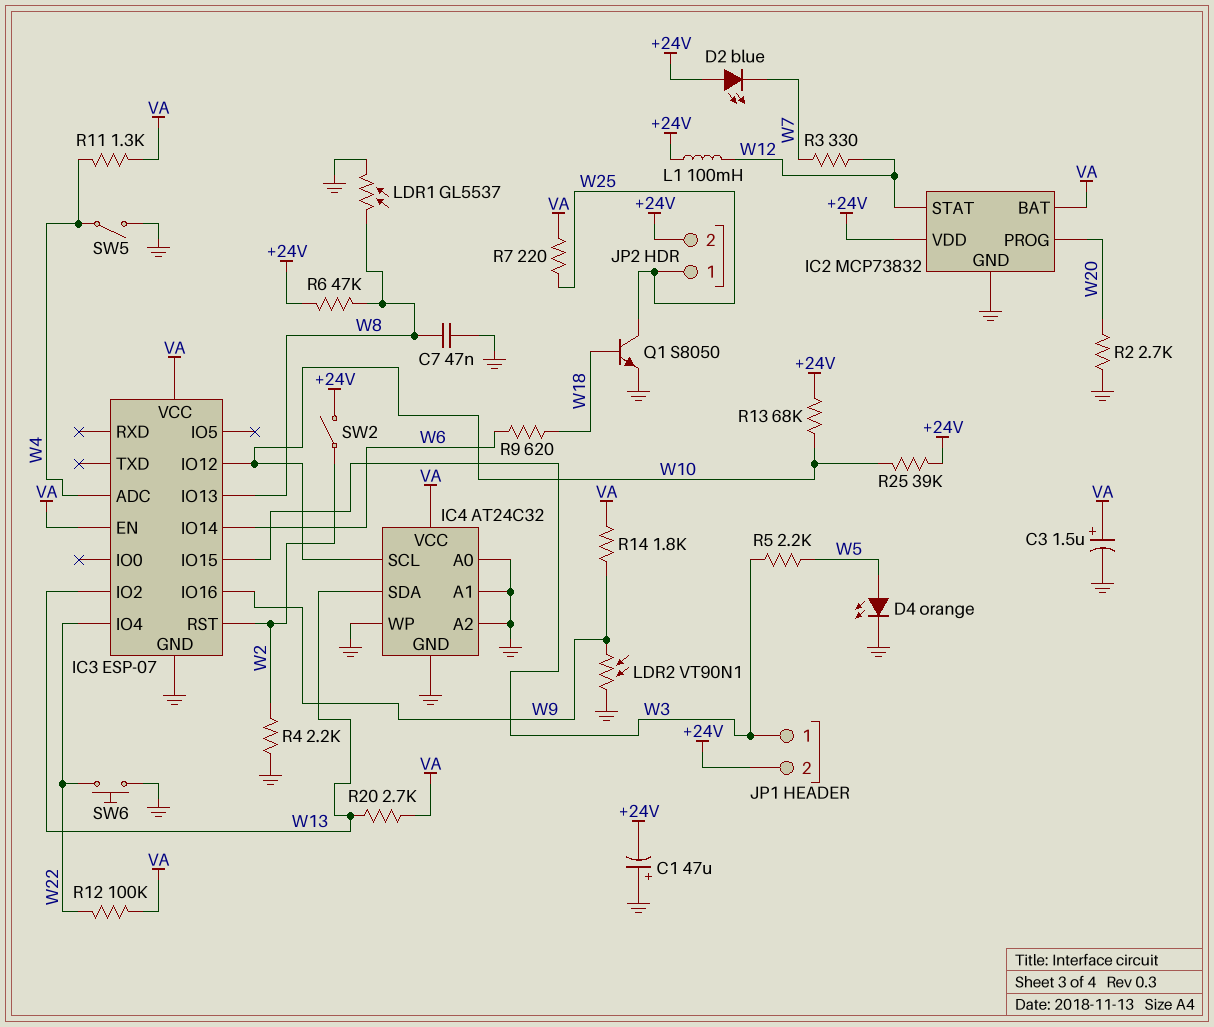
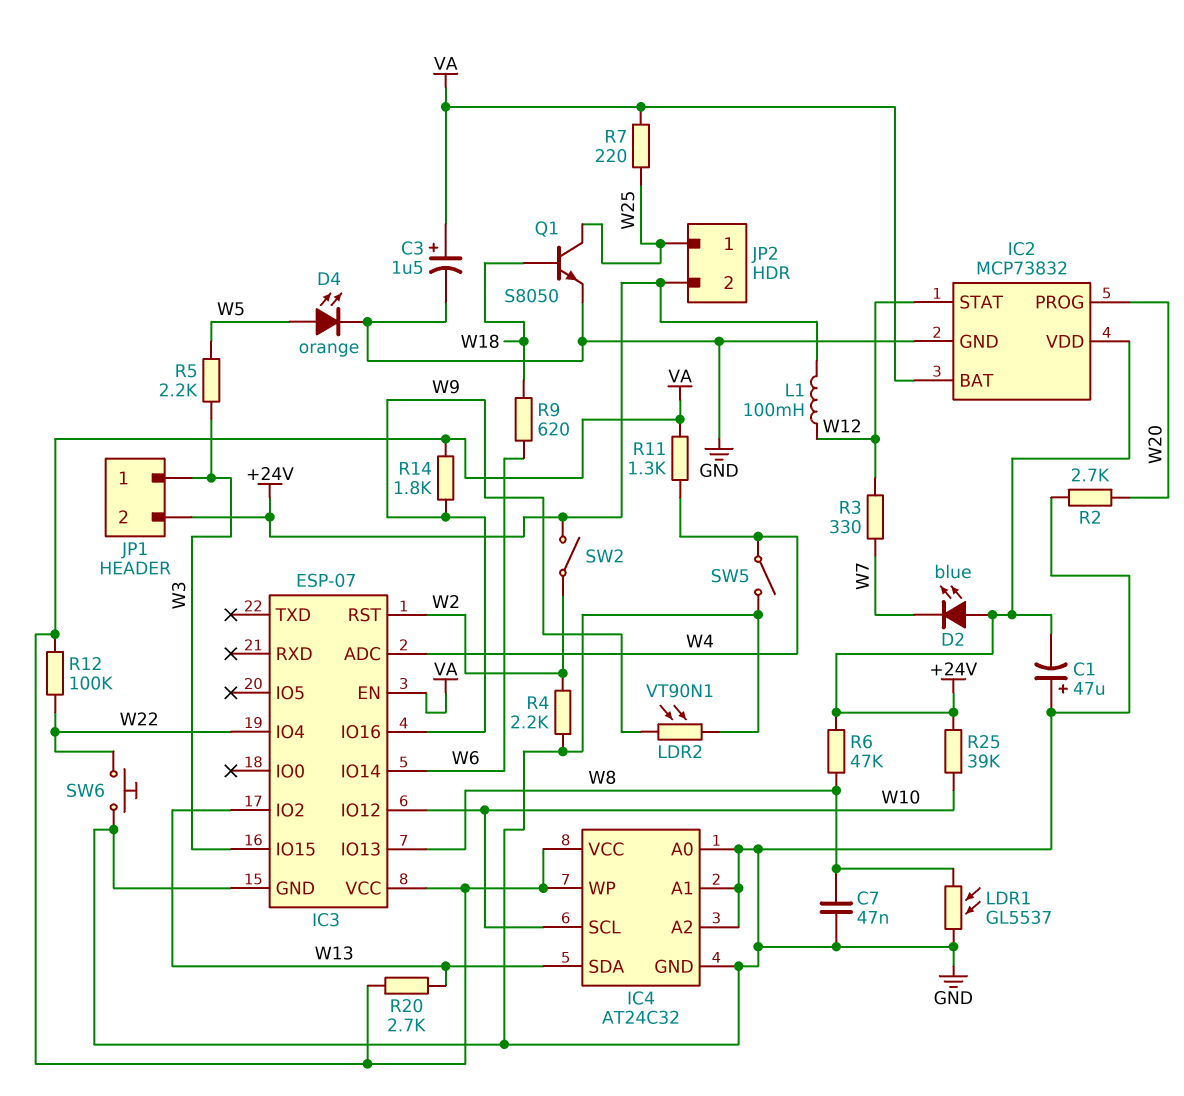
IC4 pin WP: GND -> VA
R13: 68k (+24V, W10) -> none

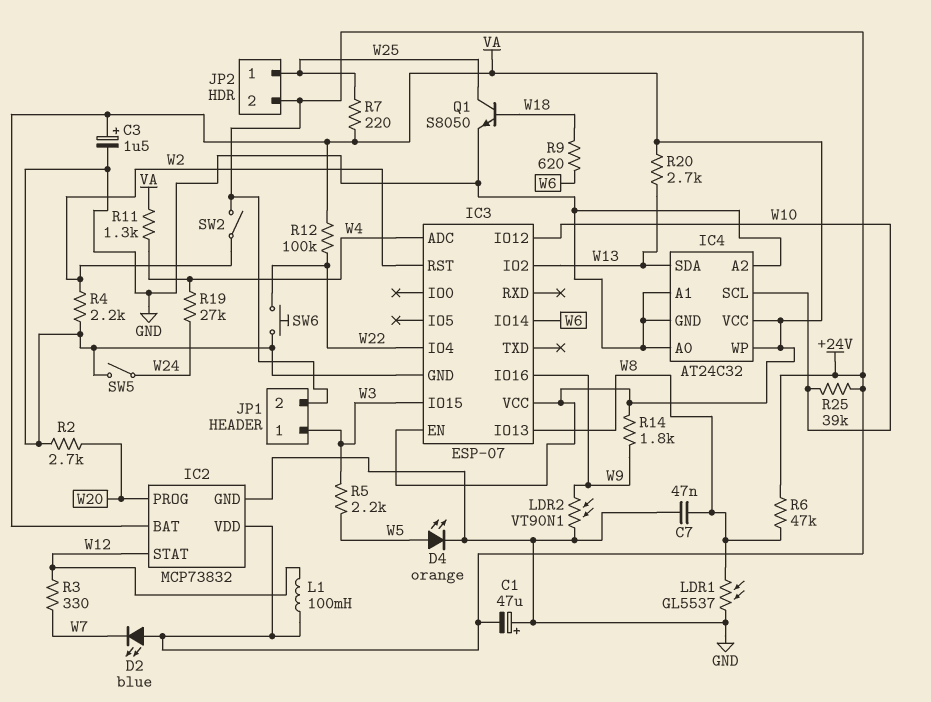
R19: none -> 27k (W4, W24)
SW5: switch (GND, W4) -> switch (GND, W24)

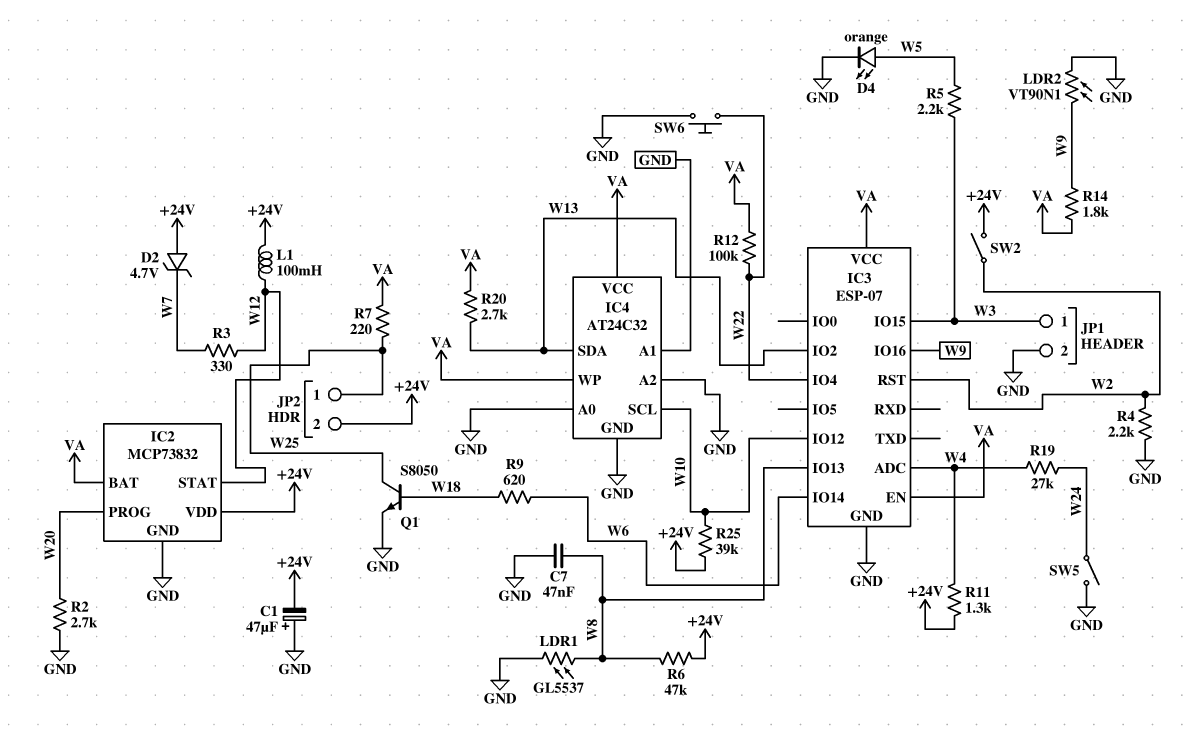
C3: 1.5uF (plus VA, minus GND) -> none
D2: LED blue (A +24V, K W7) -> zener 4.7V (A +24V, K W7)
JP1 pin 2: +24V -> GND
R11: 1.3k (VA, W4) -> 1.3k (+24V, W4)

